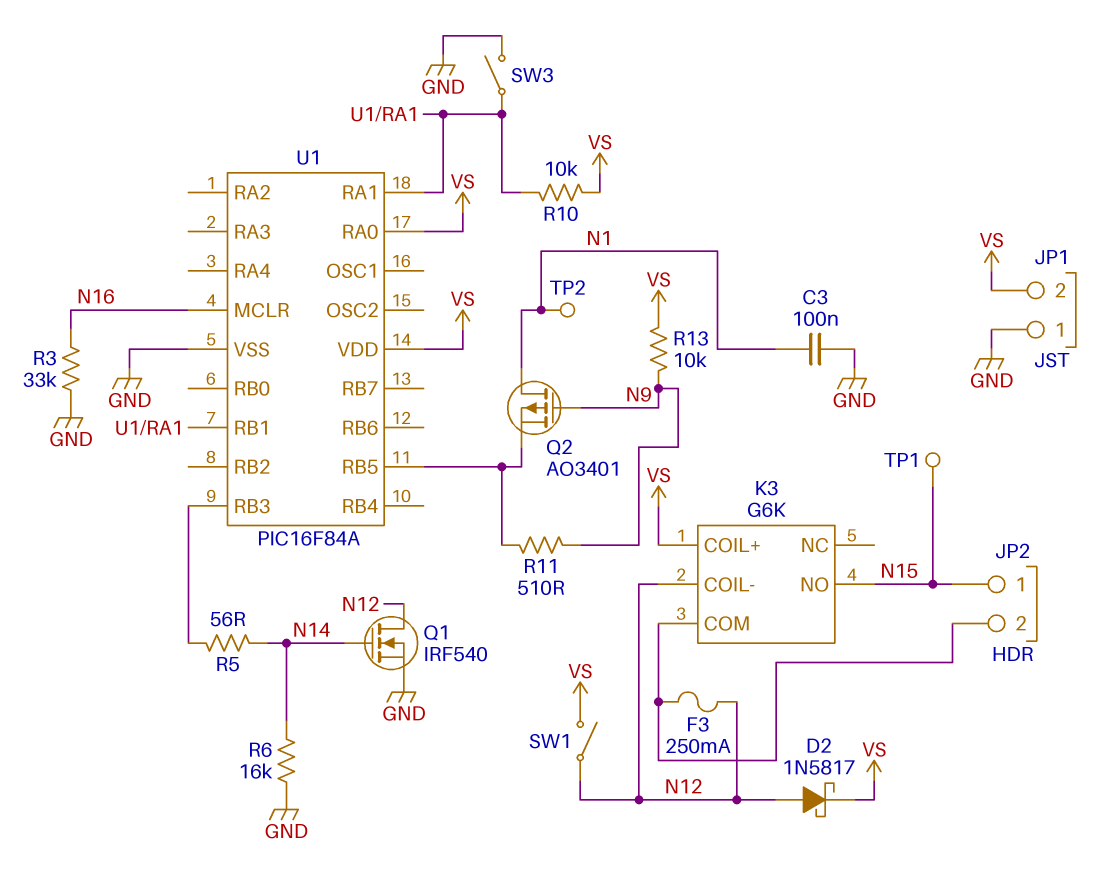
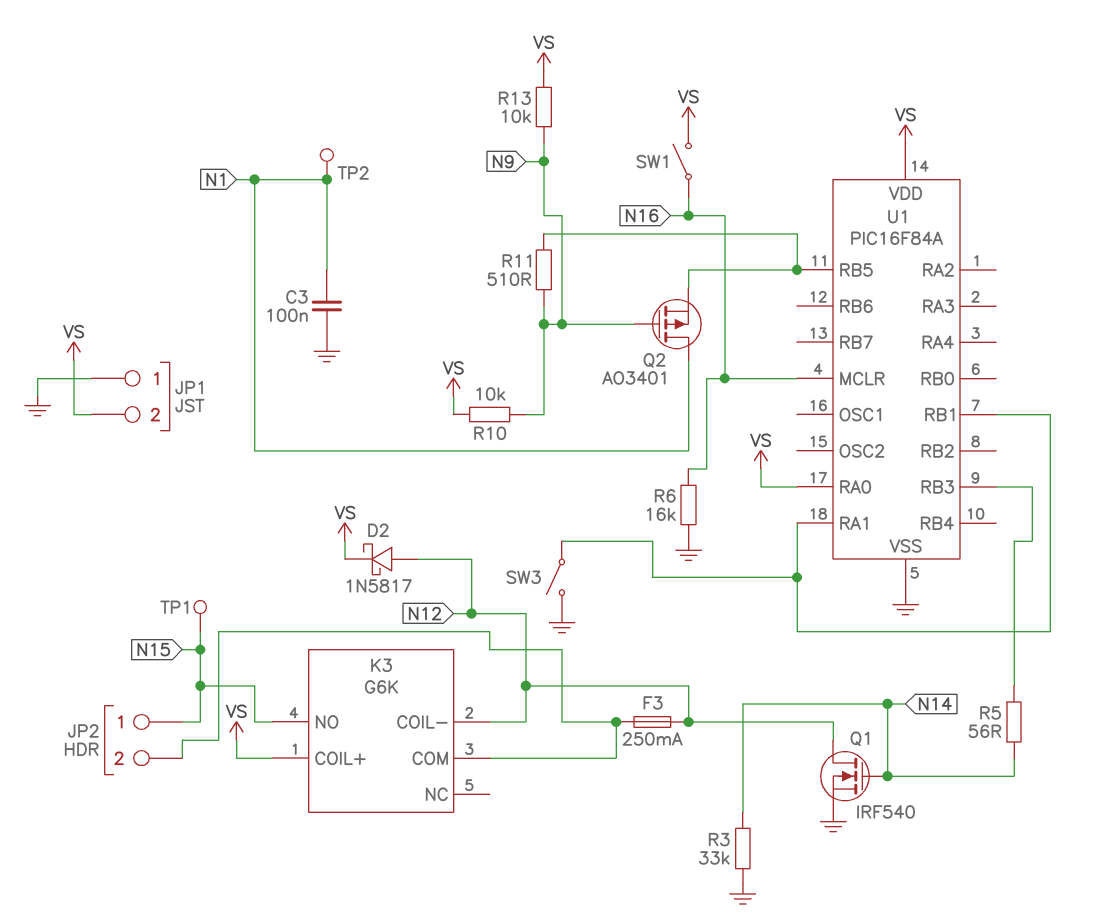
R3: 33k (GND, N16) -> 33k (GND, N14)
R6: 16k (GND, N14) -> 16k (GND, N16)
R10: 10k (U1/RA1, VS) -> 10k (N9, VS)
SW1: switch (N12, VS) -> switch (N16, VS)

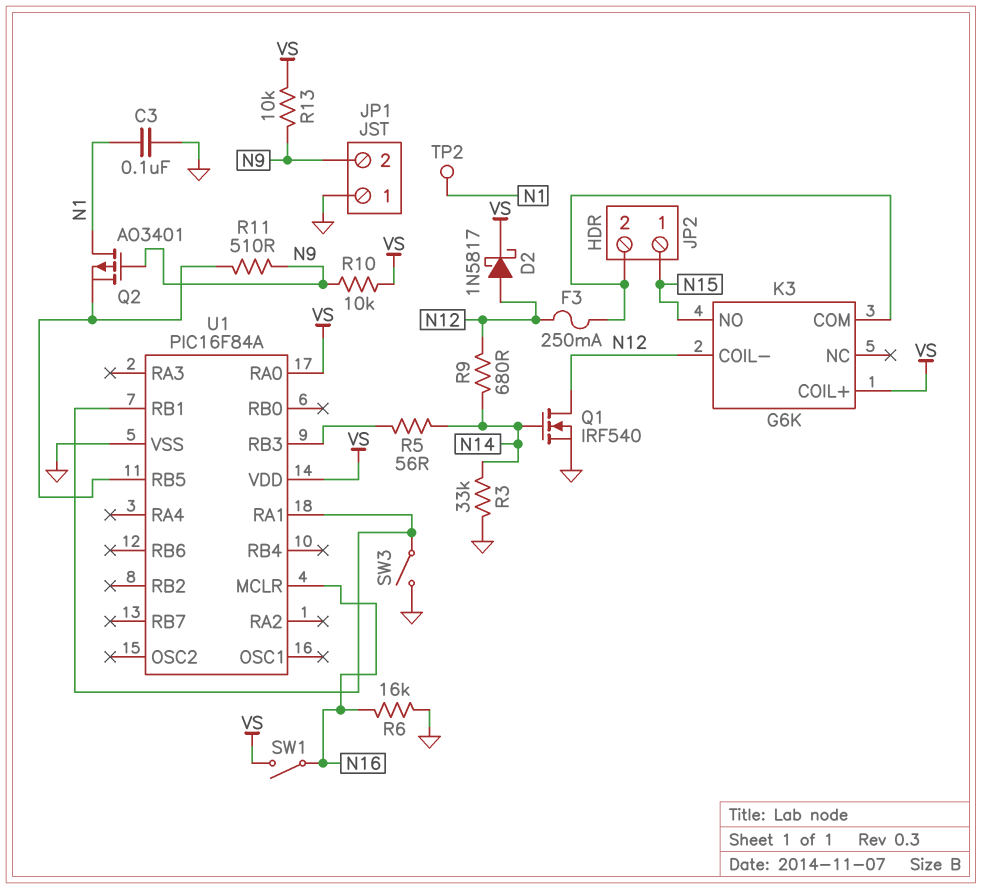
JP1 pin 2: VS -> N9
R9: none -> 680 (N12, N14)
TP1: test point (N15) -> none

